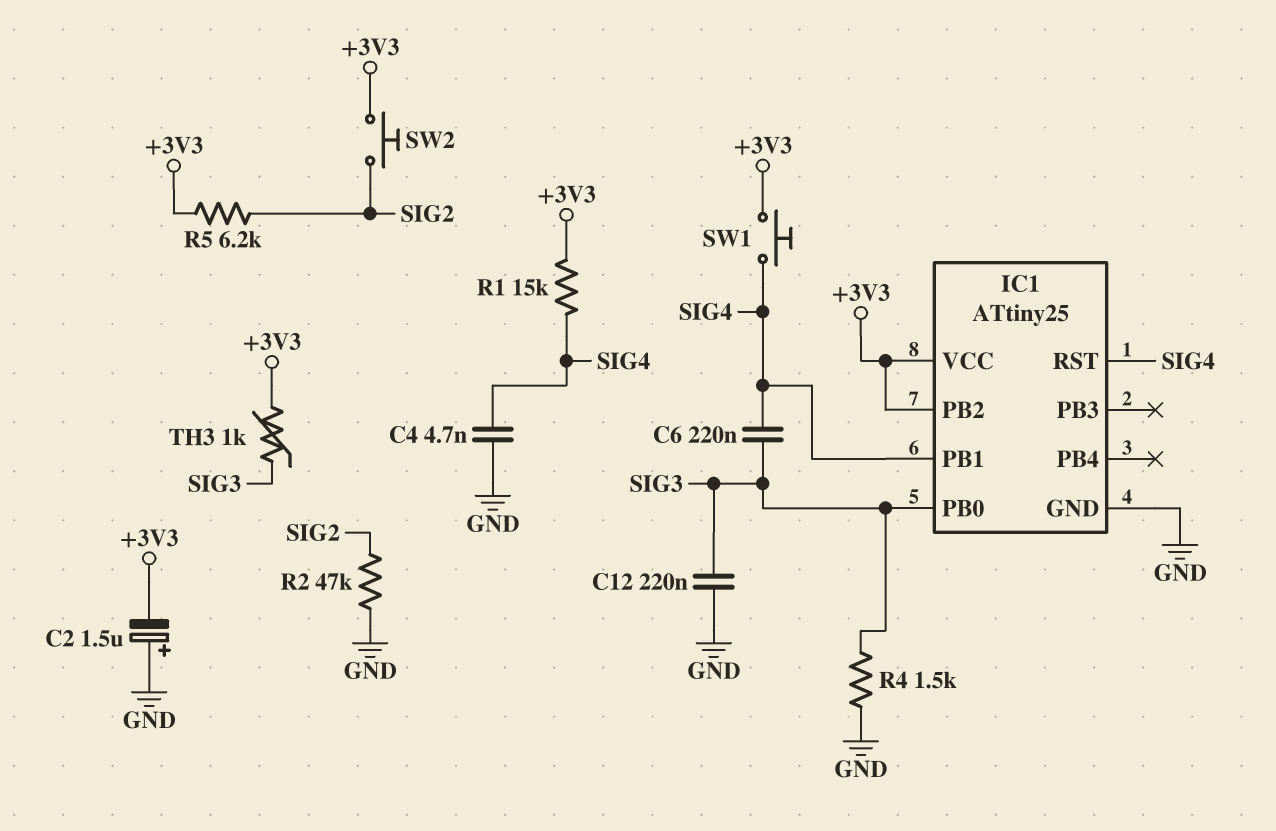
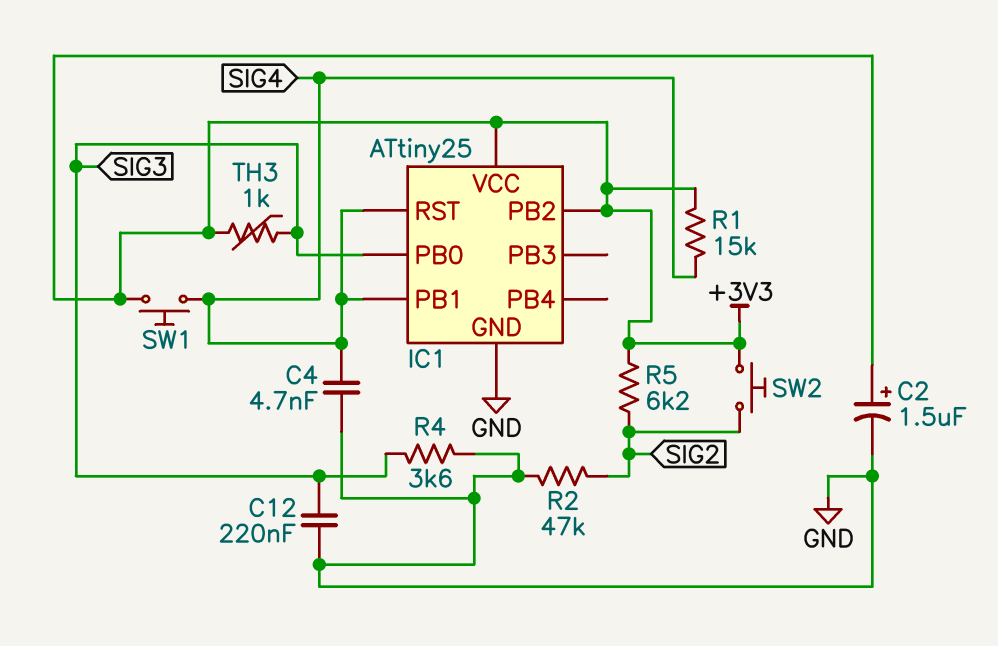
C2: 1.5uF (plus GND, minus +3V3) -> 1.5uF (plus +3V3, minus GND)
C6: 220nF (SIG3, SIG4) -> none
R4: 1.5k (GND, SIG3) -> 3.6k (GND, SIG3)

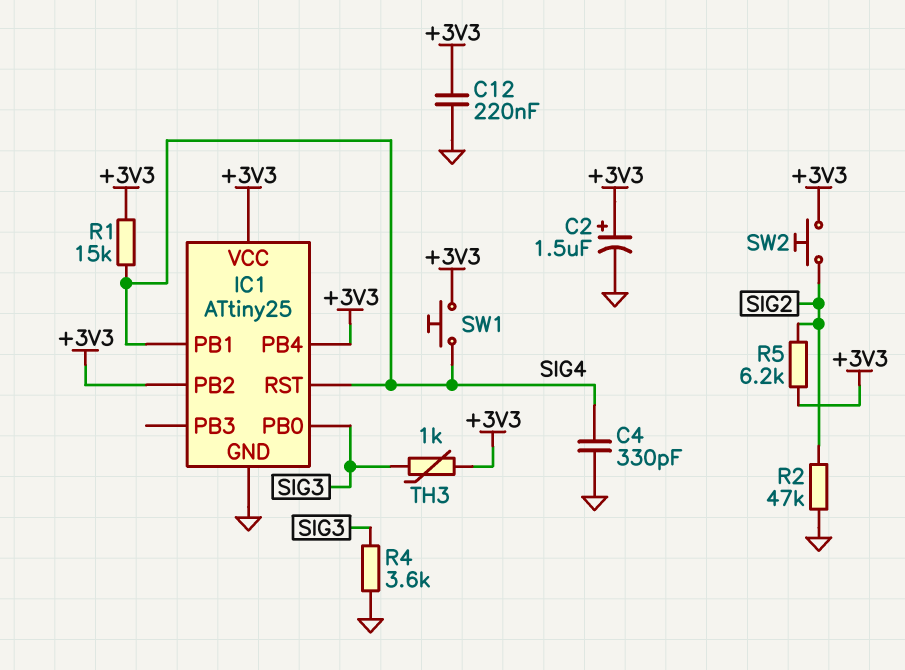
C4: 4.7nF (GND, SIG4) -> 330pF (GND, SIG4)
C12: 220nF (GND, SIG3) -> 220nF (+3V3, GND)
IC1 pin PB4: none -> +3V3

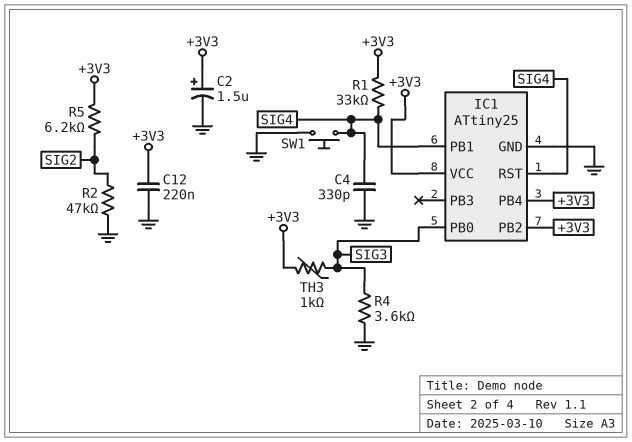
R1: 15k (+3V3, SIG4) -> 33k (+3V3, SIG4)
SW1: button (+3V3, SIG4) -> button (GND, SIG4)
SW2: button (+3V3, SIG2) -> none

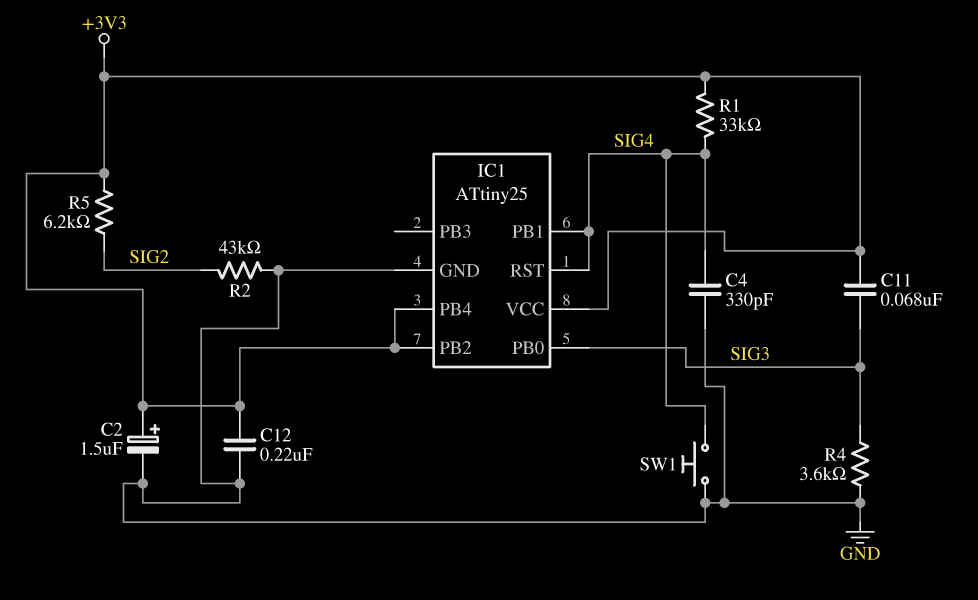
C11: none -> 68nF (+3V3, SIG3)
R2: 47k (GND, SIG2) -> 43k (GND, SIG2)
TH3: 1k (+3V3, SIG3) -> none

